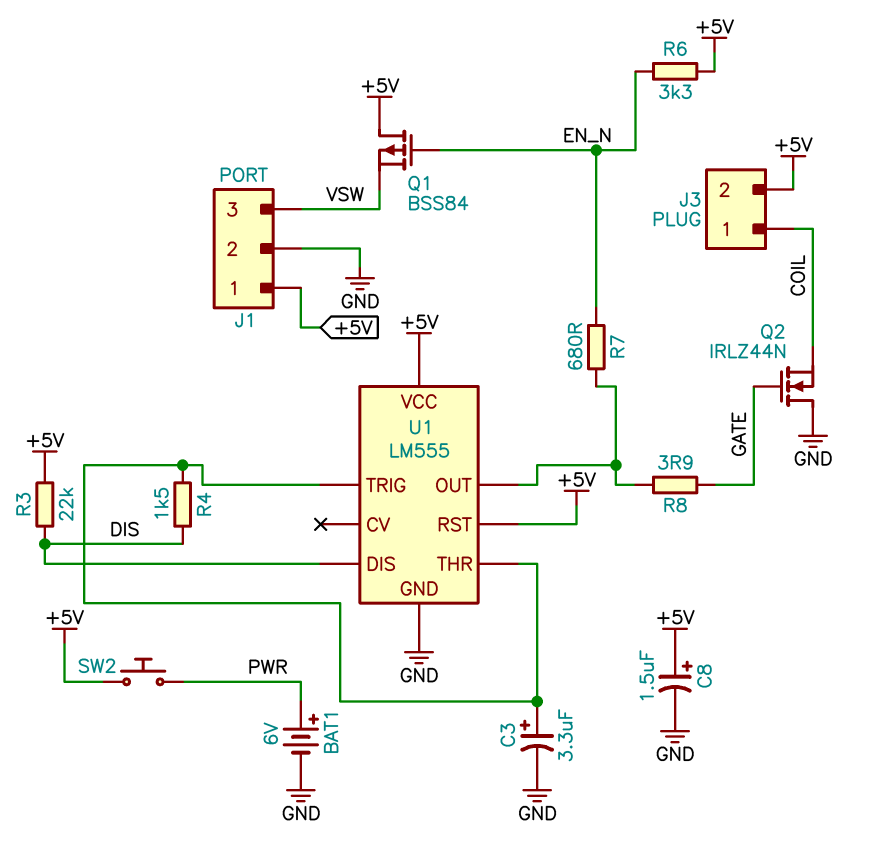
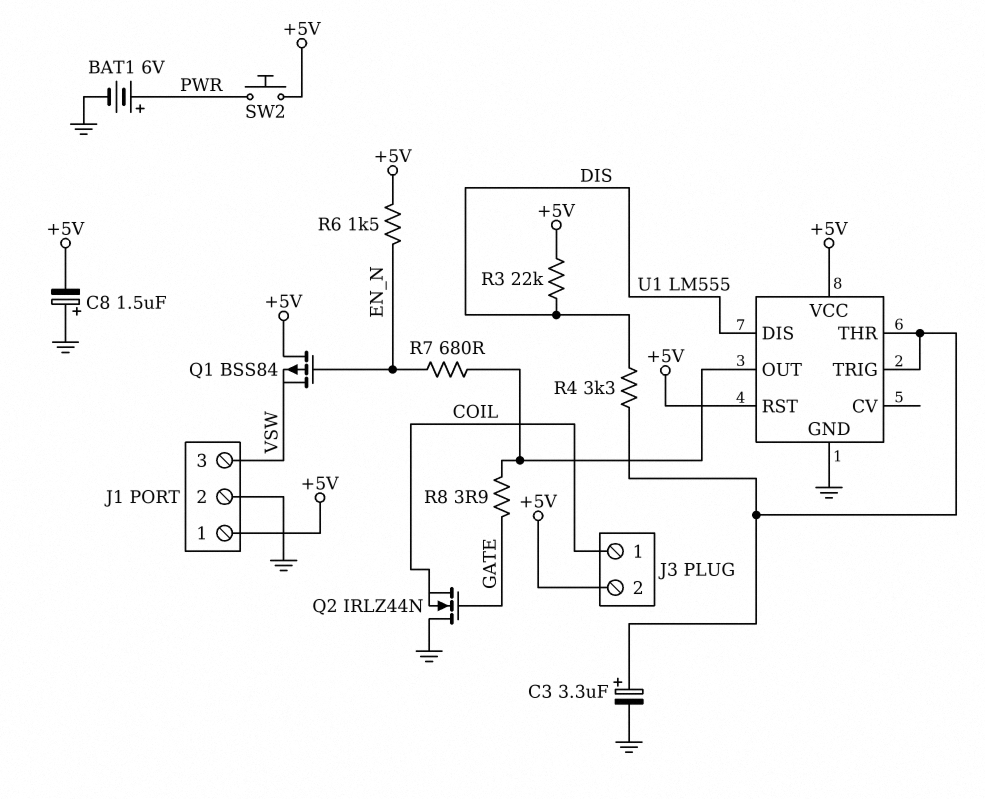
C8: 1.5uF (plus +5V, minus GND) -> 1.5uF (plus GND, minus +5V)
R4: 1.5k (DIS, U1/THR) -> 3.3k (DIS, U1/THR)
R6: 3.3k (+5V, EN_N) -> 1.5k (+5V, EN_N)

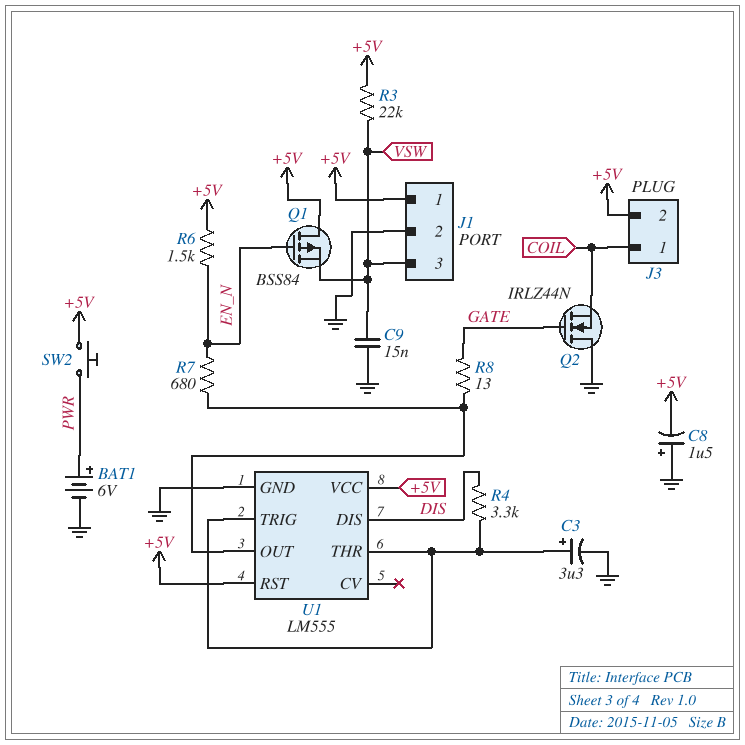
C9: none -> 15nF (GND, VSW)
R3: 22k (+5V, DIS) -> 22k (+5V, VSW)
R8: 3.9 (GATE, U1/OUT) -> 13 (GATE, U1/OUT)

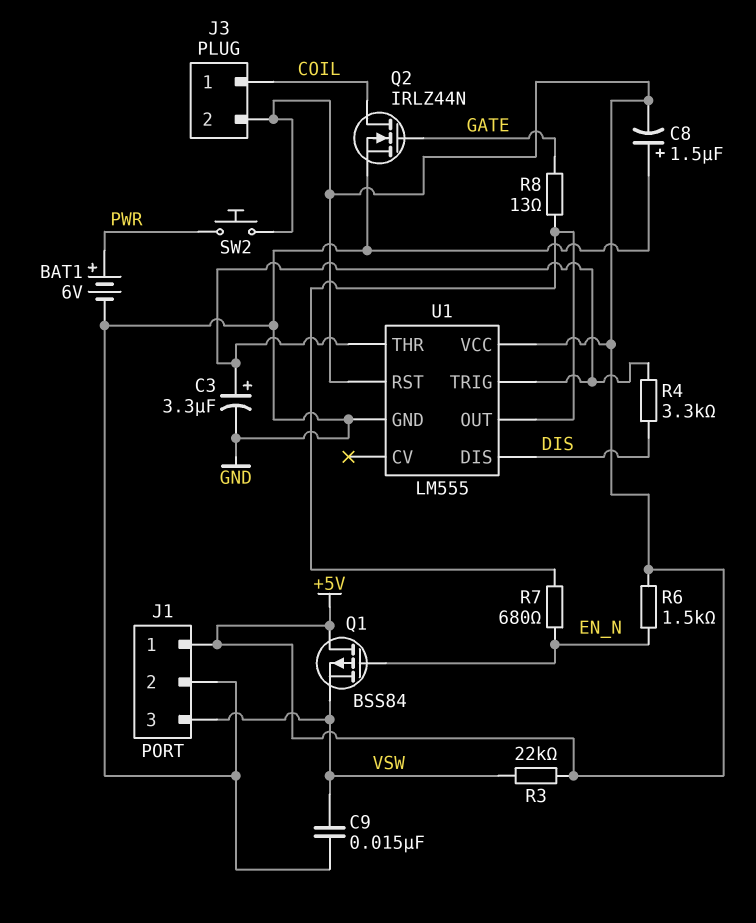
Q2: NMOS IRLZ44N (G GATE, D GND, S COIL) -> NMOS IRLZ44N (G GATE, D COIL, S GND)

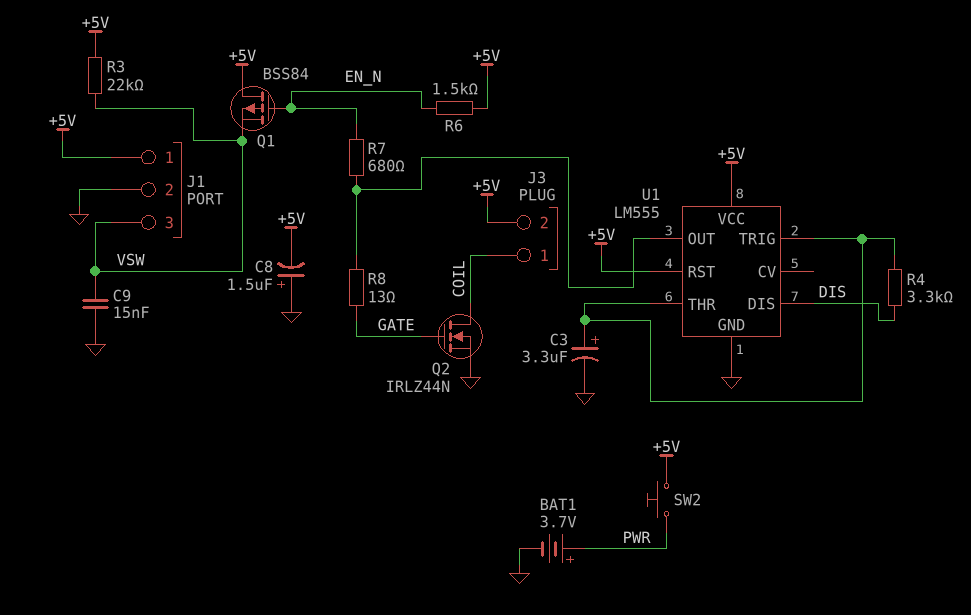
BAT1: 6V (plus PWR, minus GND) -> 3.7V (plus PWR, minus GND)

